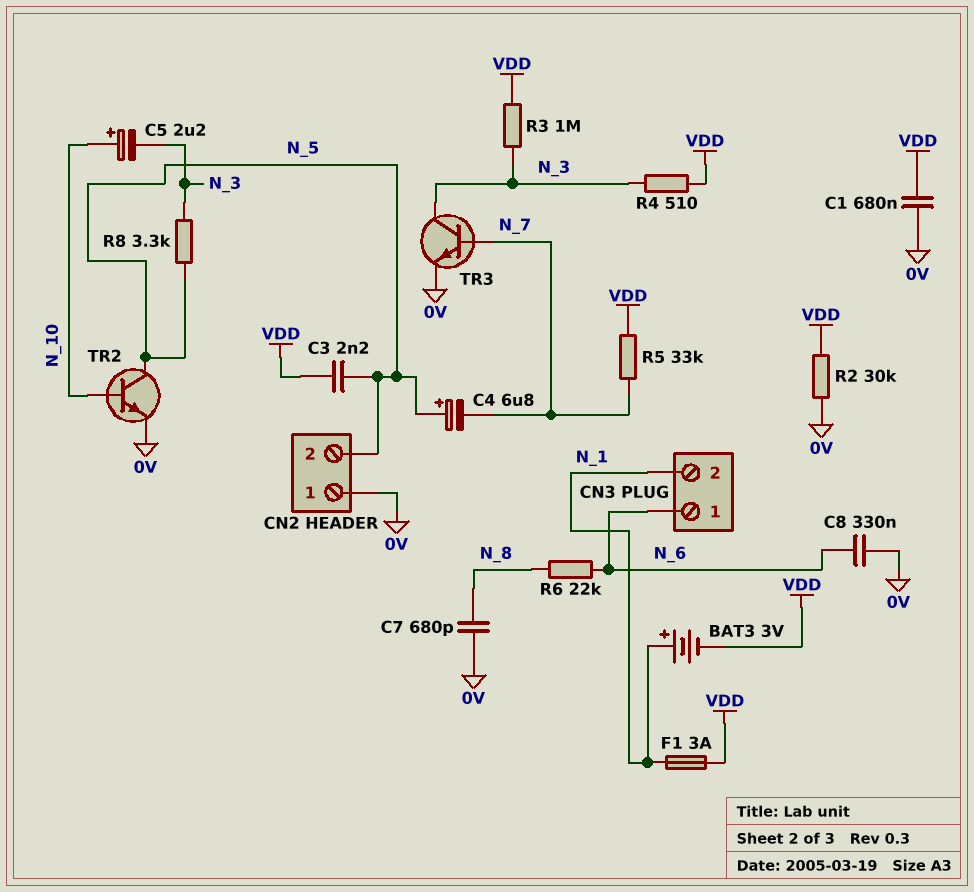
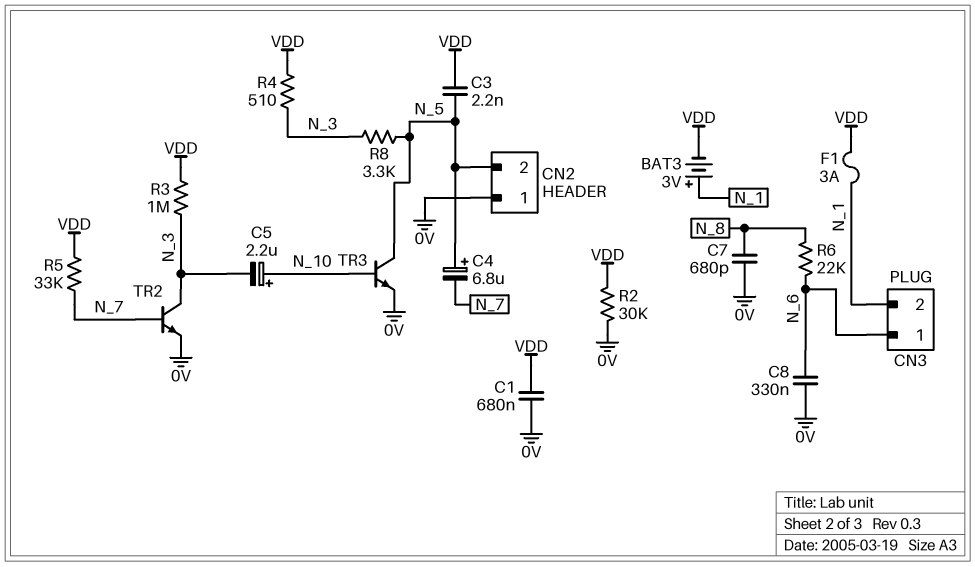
TR2: NPN (B N_10, C N_5, E 0V) -> NPN (B N_7, C N_3, E 0V)
TR3: NPN (B N_7, C N_3, E 0V) -> NPN (B N_10, C N_5, E 0V)

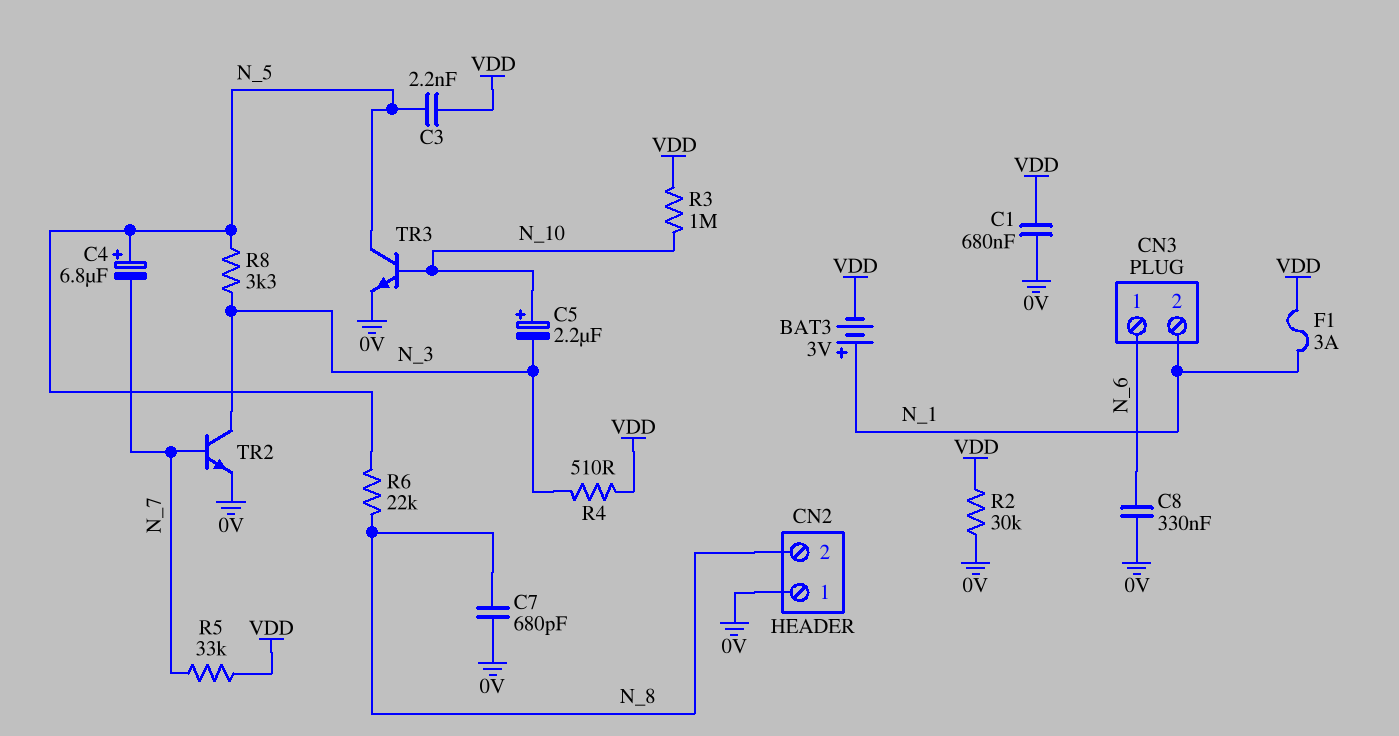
CN2 pin 2: N_5 -> N_8
R3: 1M (N_3, VDD) -> 1M (N_10, VDD)
R6: 22k (N_6, N_8) -> 22k (N_5, N_8)

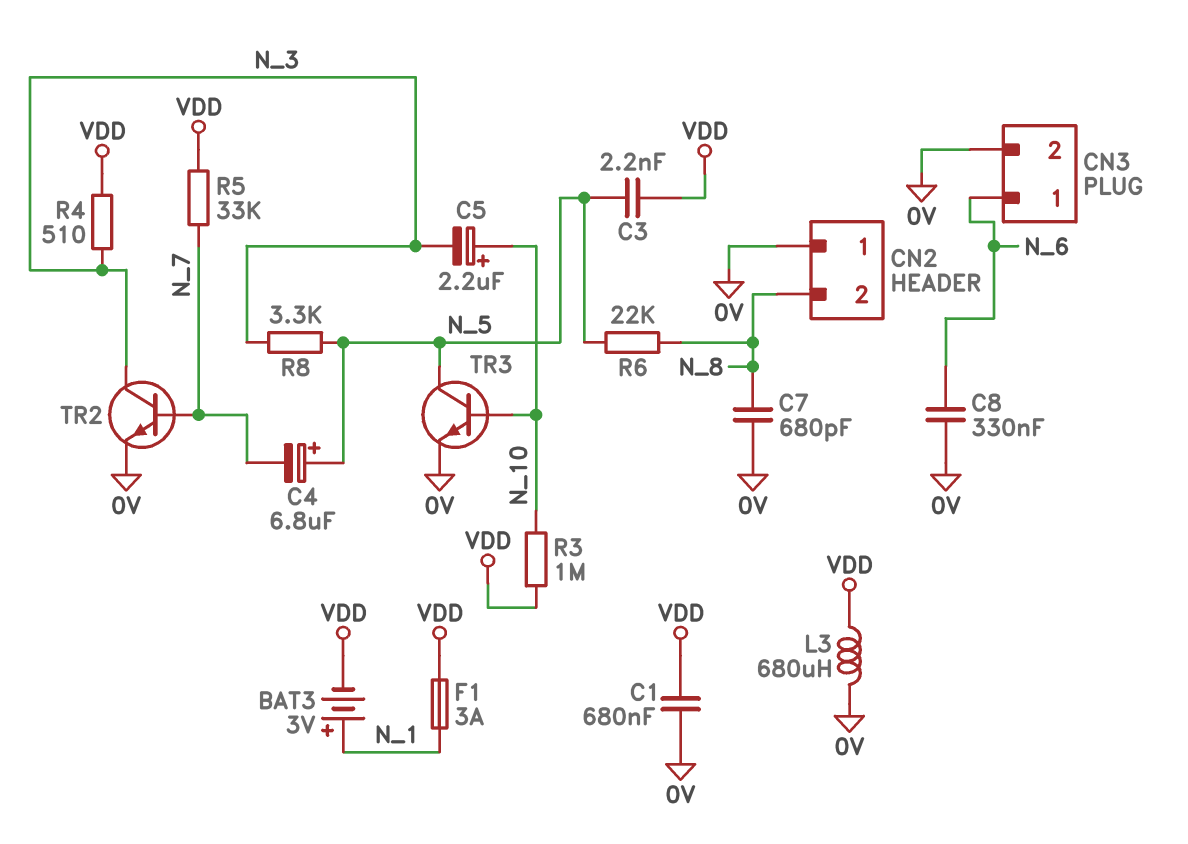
CN3 pin 2: N_1 -> 0V
L3: none -> 680uH (0V, VDD)
R2: 30k (0V, VDD) -> none

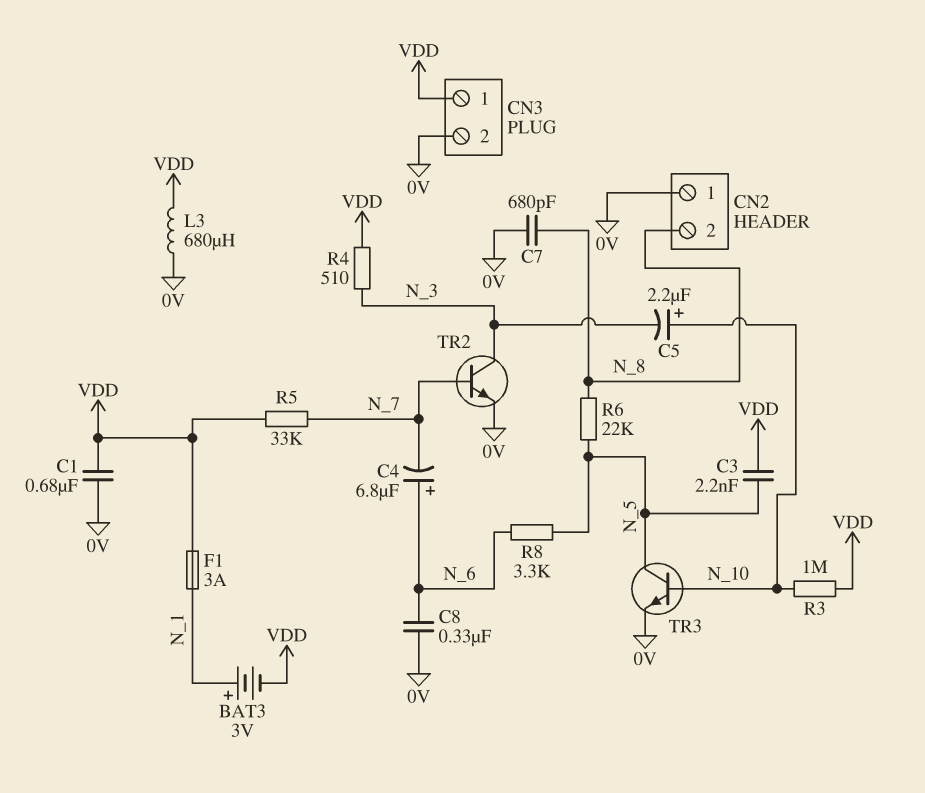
C4: 6.8uF (plus N_5, minus N_7) -> 6.8uF (plus N_6, minus N_7)
CN3 pin 1: N_6 -> VDD
R8: 3.3k (N_3, N_5) -> 3.3k (N_5, N_6)

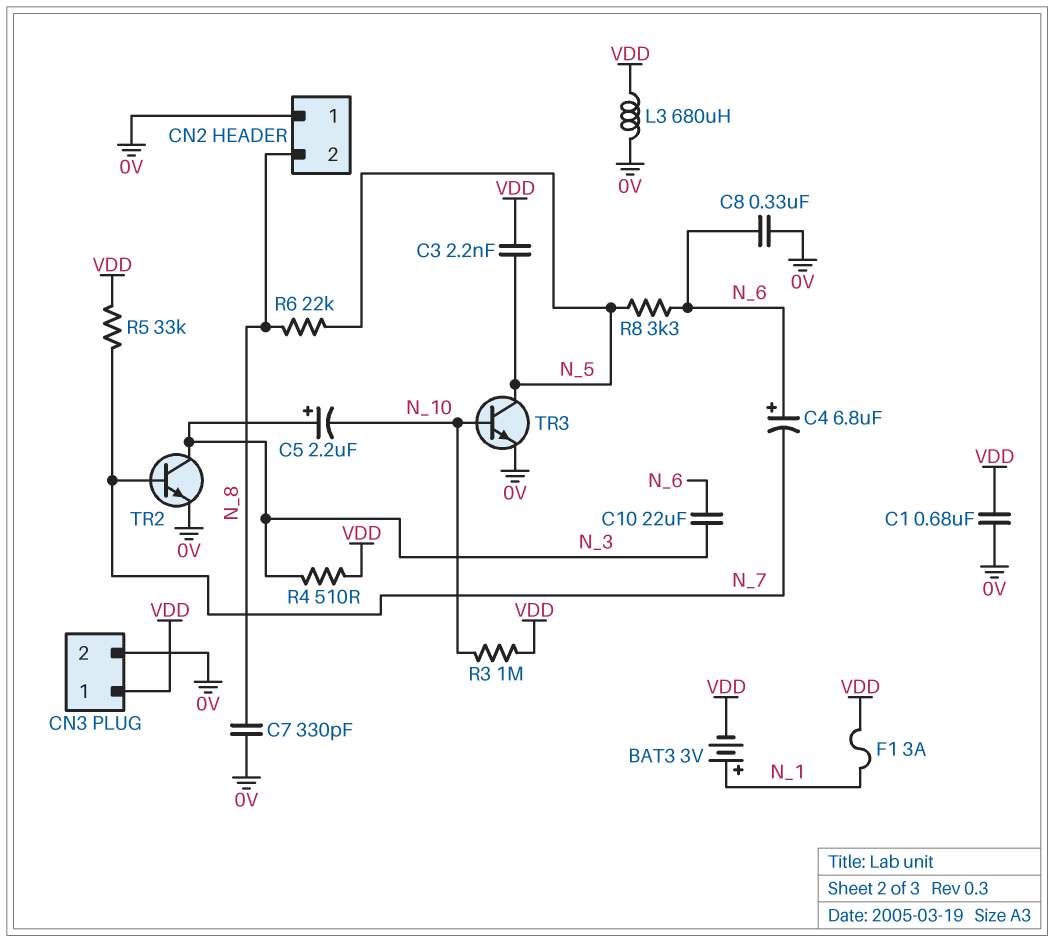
C5: 2.2uF (plus N_10, minus N_3) -> 2.2uF (plus N_3, minus N_10)
C7: 680pF (0V, N_8) -> 330pF (0V, N_8)
C10: none -> 22uF (N_3, N_6)

